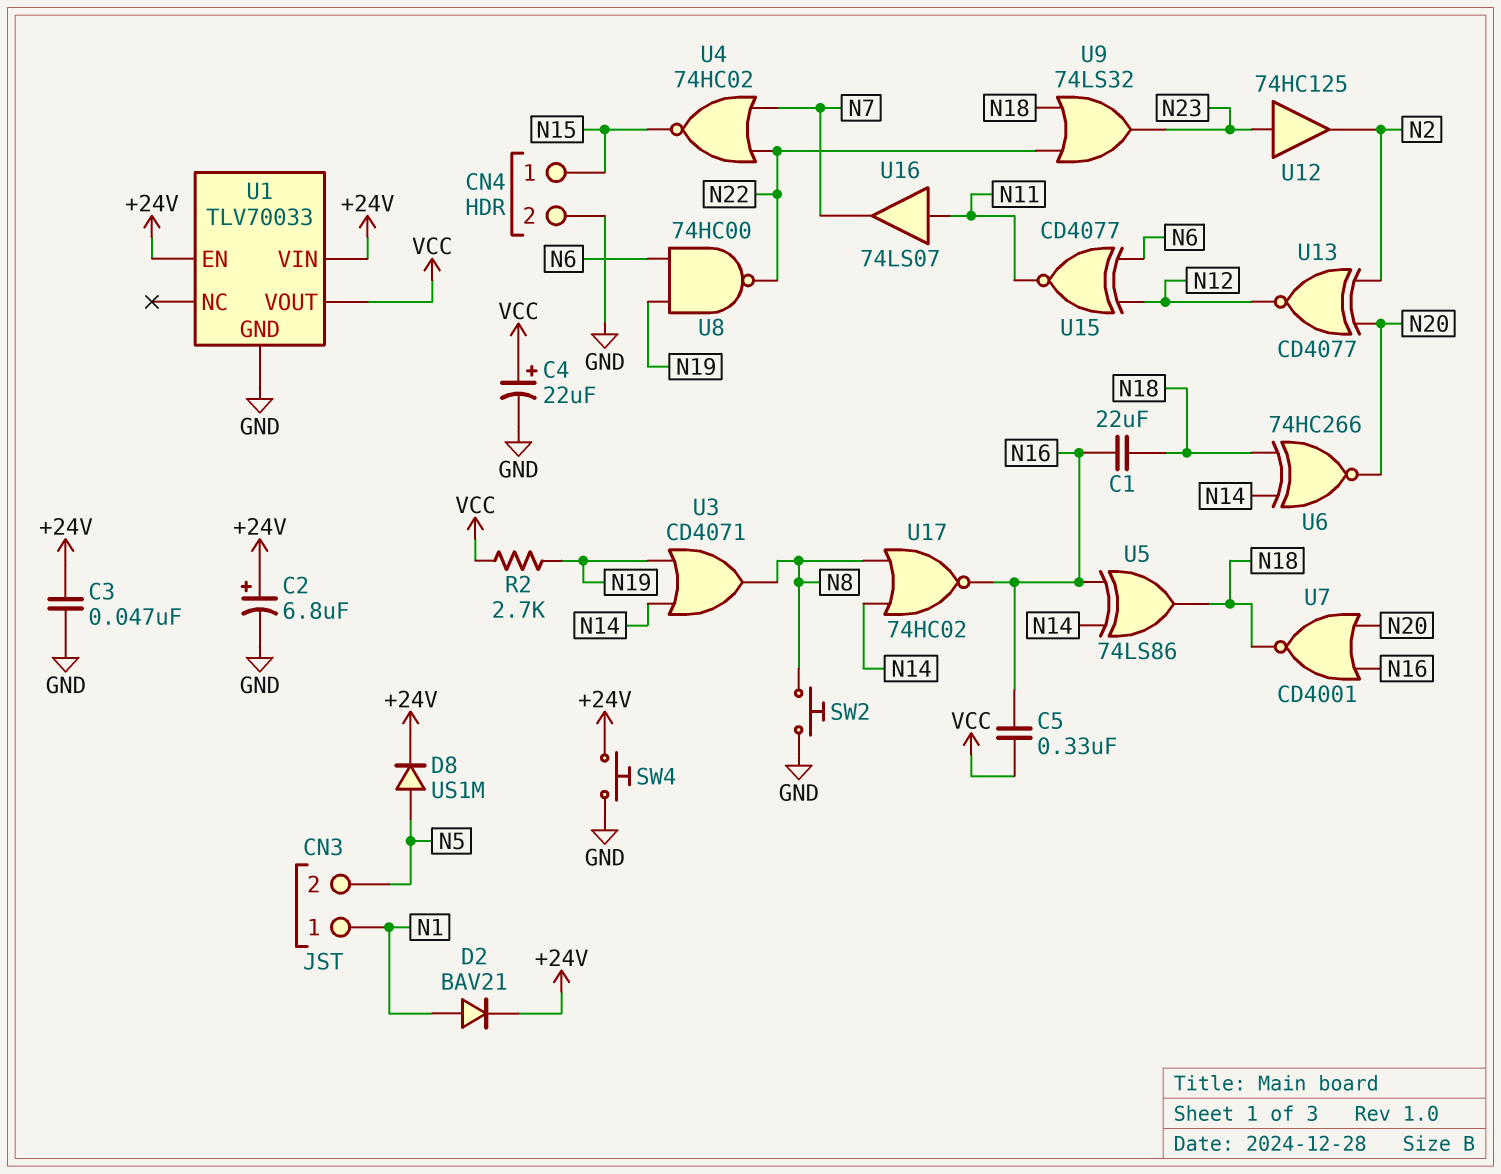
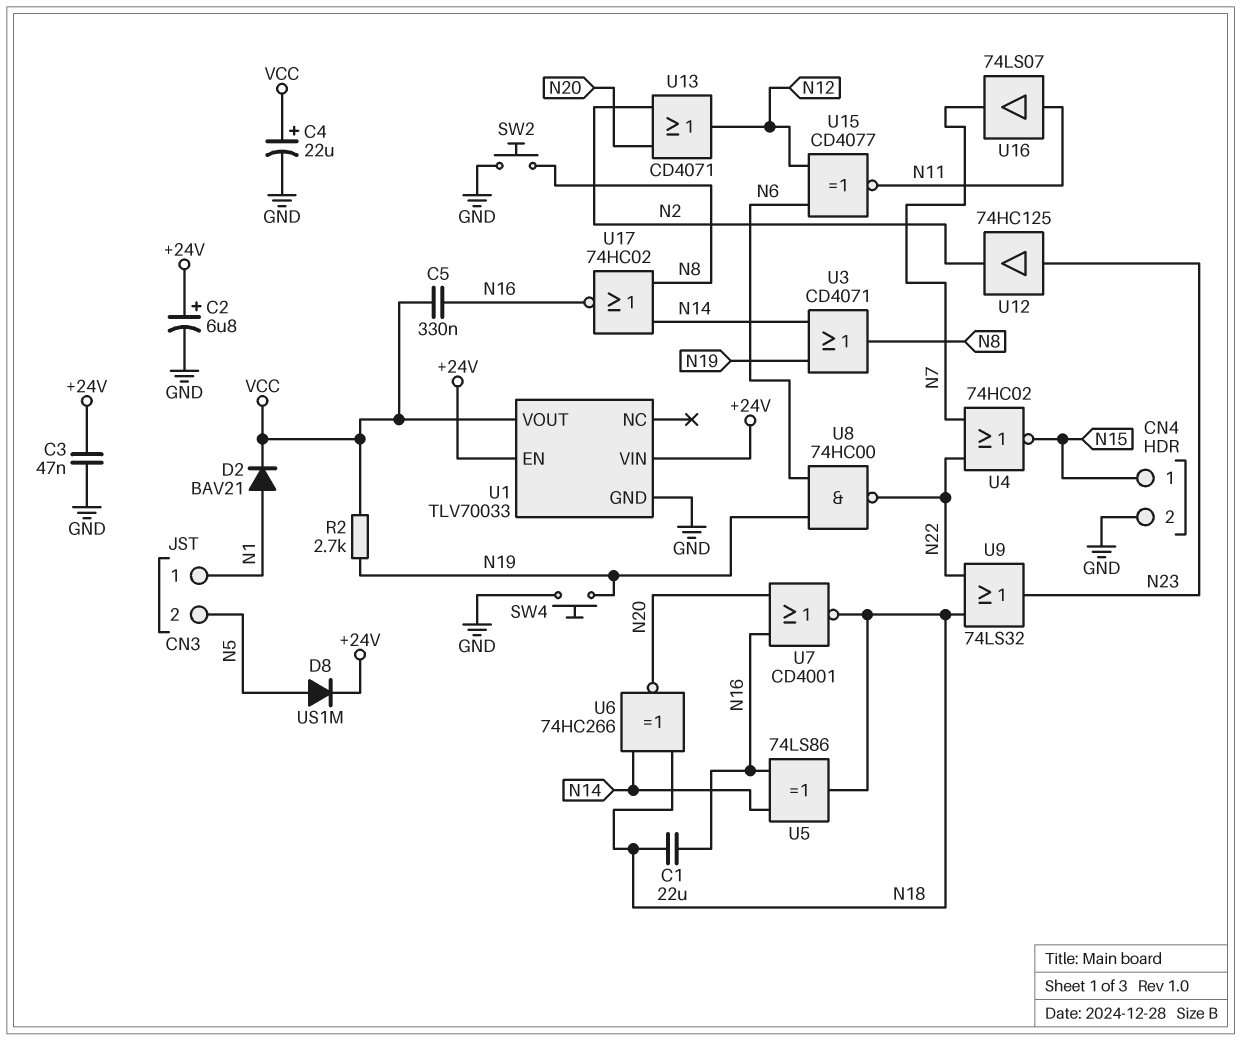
D2: diode BAV21 (A N1, K +24V) -> diode BAV21 (A N1, K VCC)
SW4: button (+24V, GND) -> button (GND, N19)
U13: XNOR CD4077 (in N2, in N20, out N12) -> OR CD4071 (in N2, in N20, out N12)

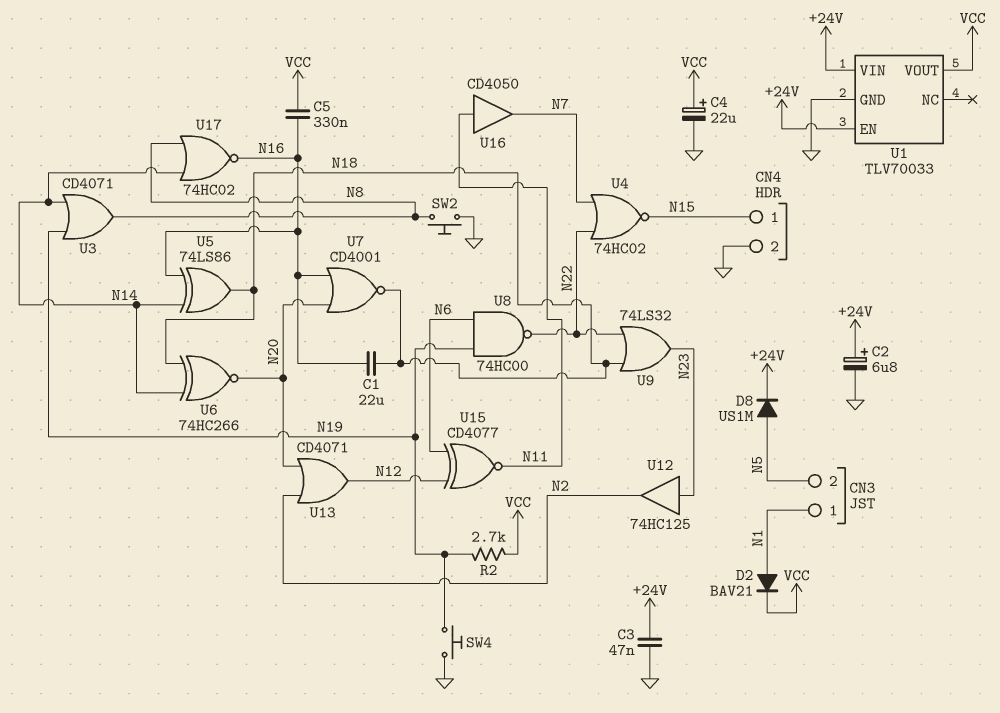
U16: buffer 74LS07 (in N11, out N7) -> buffer CD4050 (in N11, out N7)

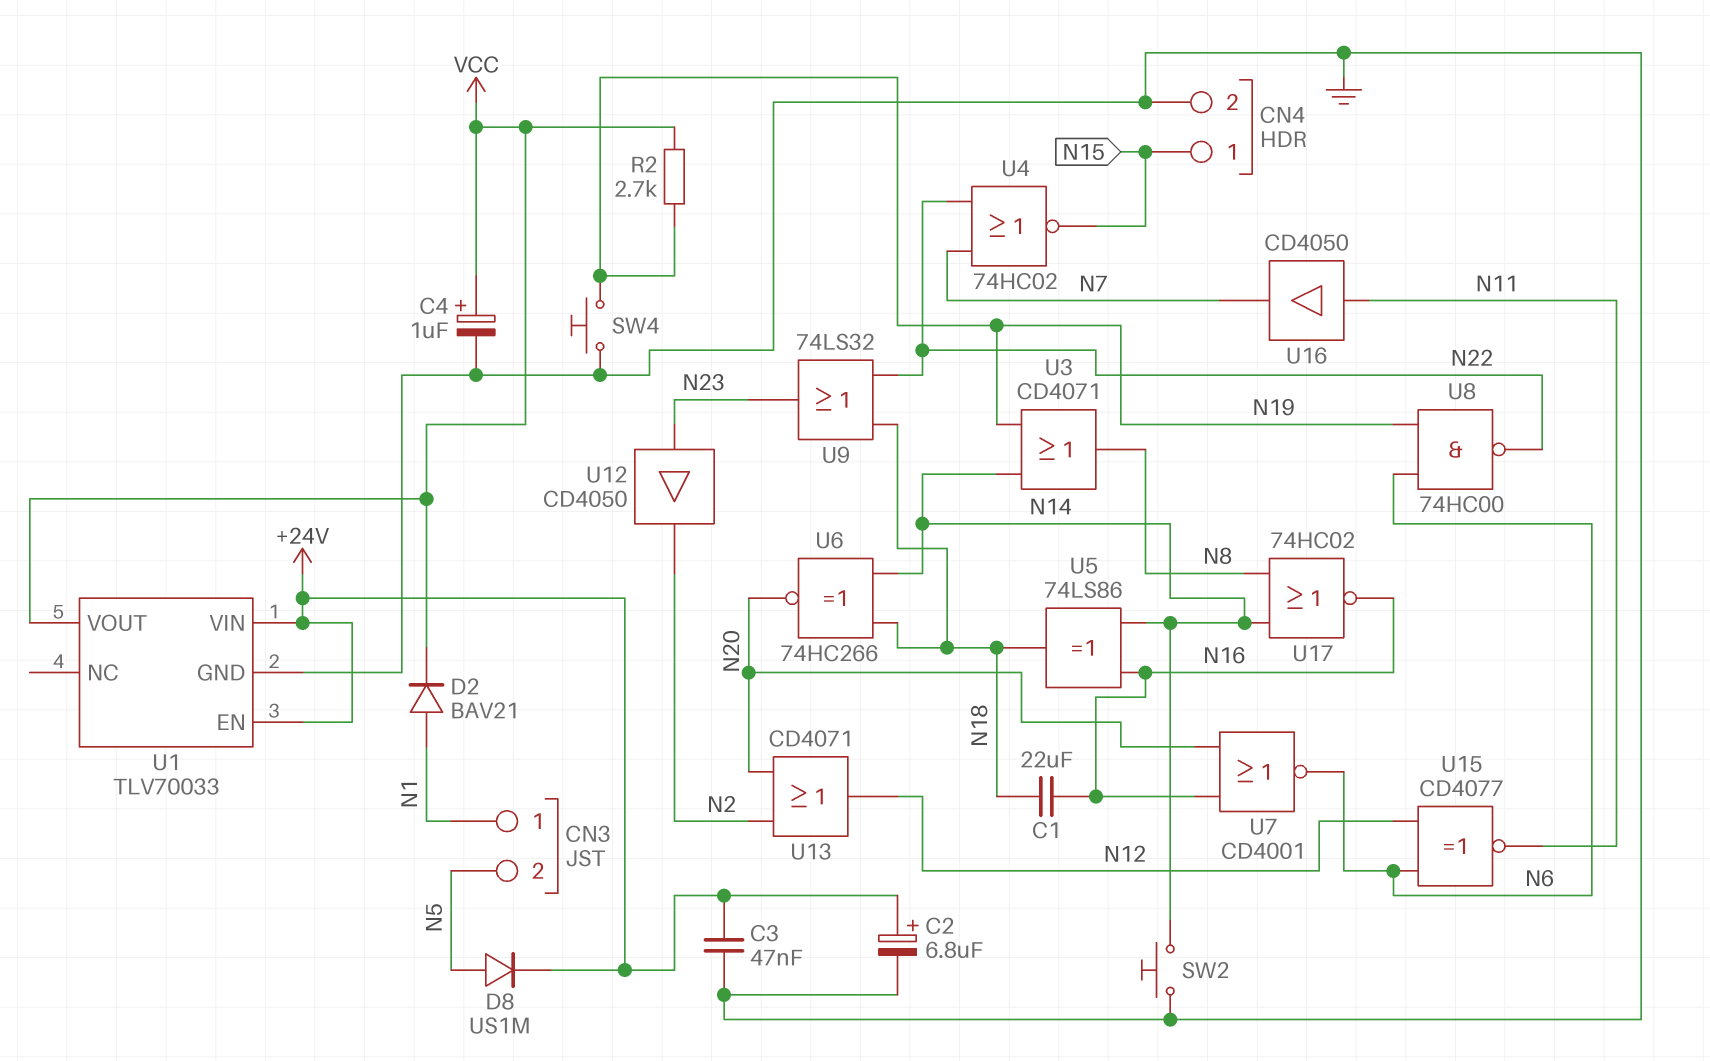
C4: 22uF (plus VCC, minus GND) -> 1uF (plus VCC, minus GND)
C5: 330nF (N16, VCC) -> none
SW2: button (GND, N8) -> button (GND, N14)
U7: NOR CD4001 (in N16, in N20, out N18) -> NOR CD4001 (in N16, in N20, out N6)
U12: buffer 74HC125 (in N23, out N2) -> buffer CD4050 (in N23, out N2)

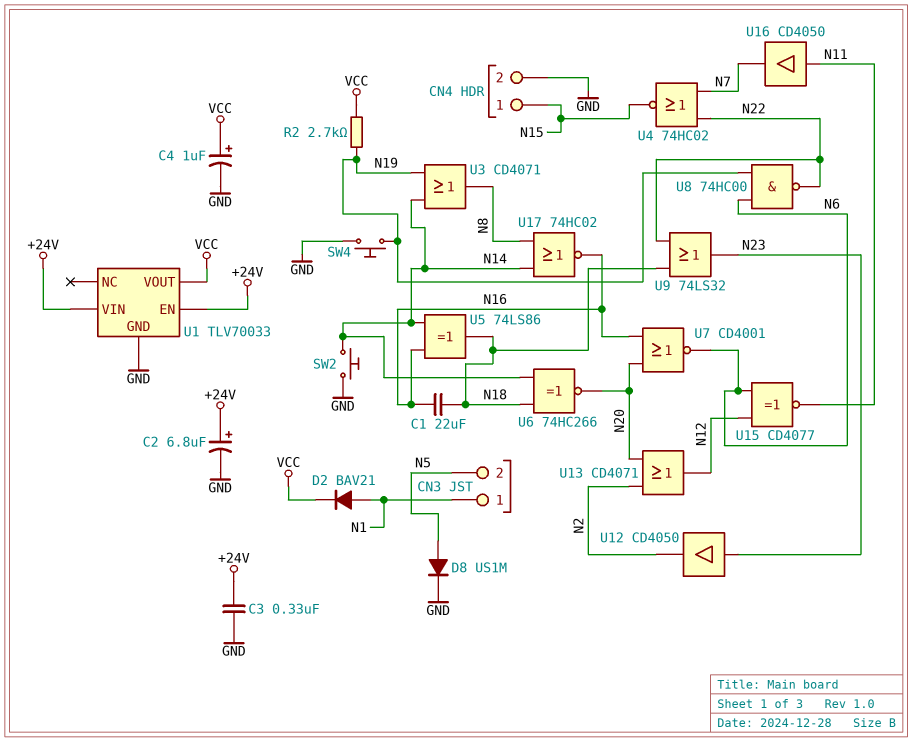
C3: 47nF (+24V, GND) -> 330nF (+24V, GND)
D8: diode US1M (A N5, K +24V) -> diode US1M (A N5, K GND)

